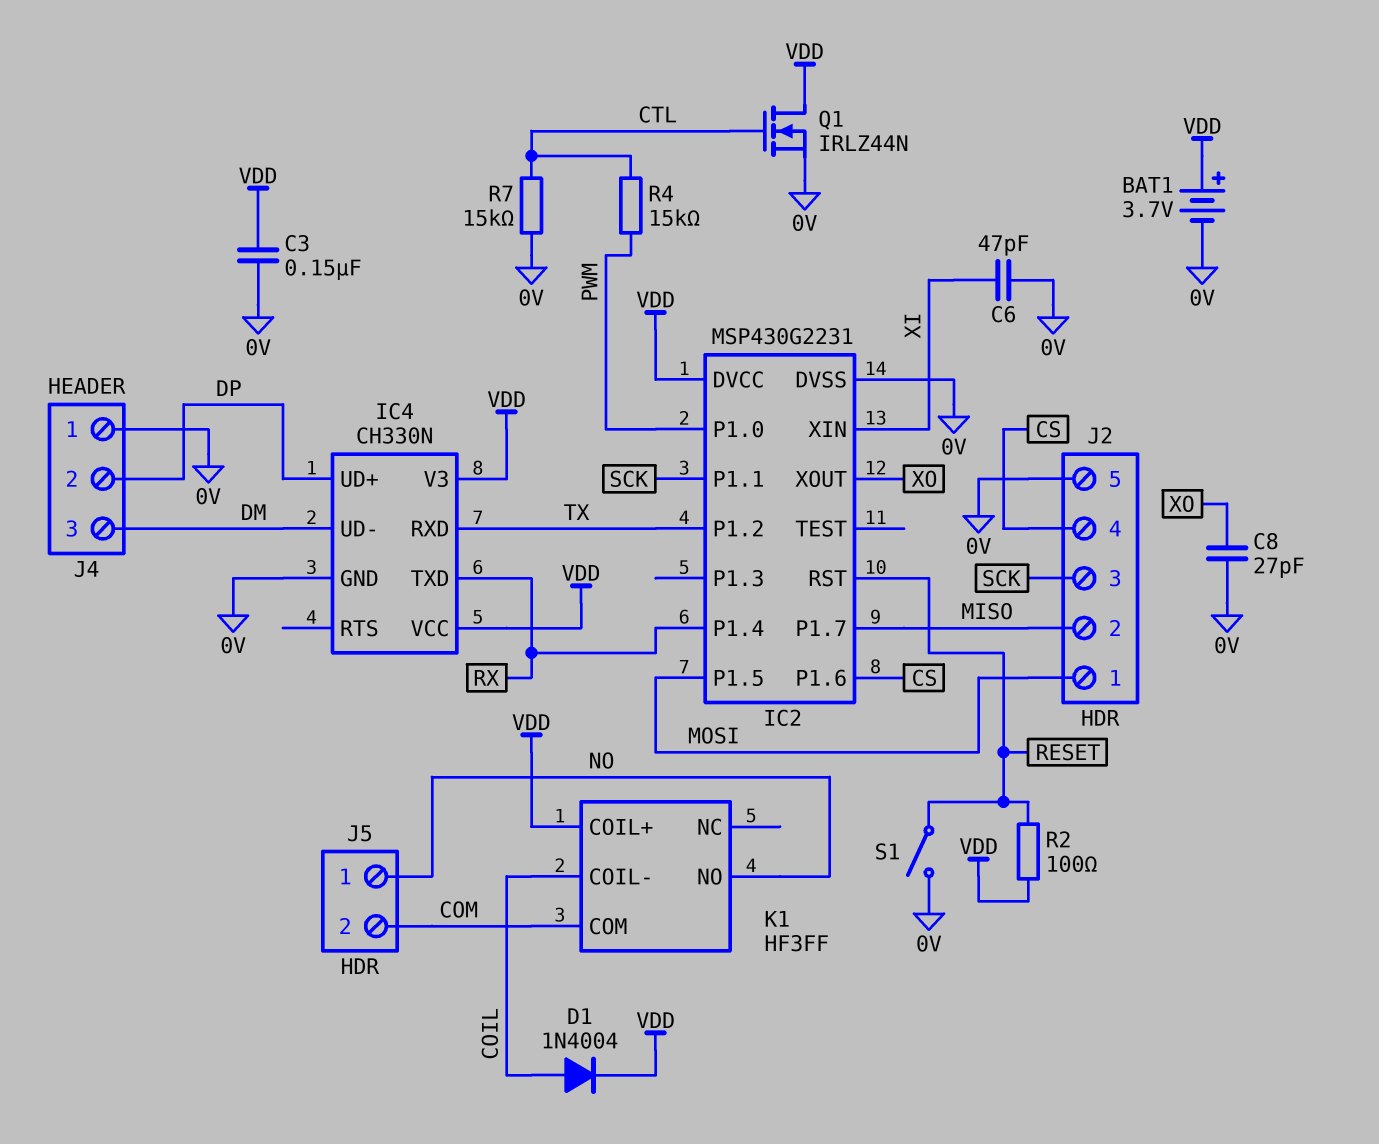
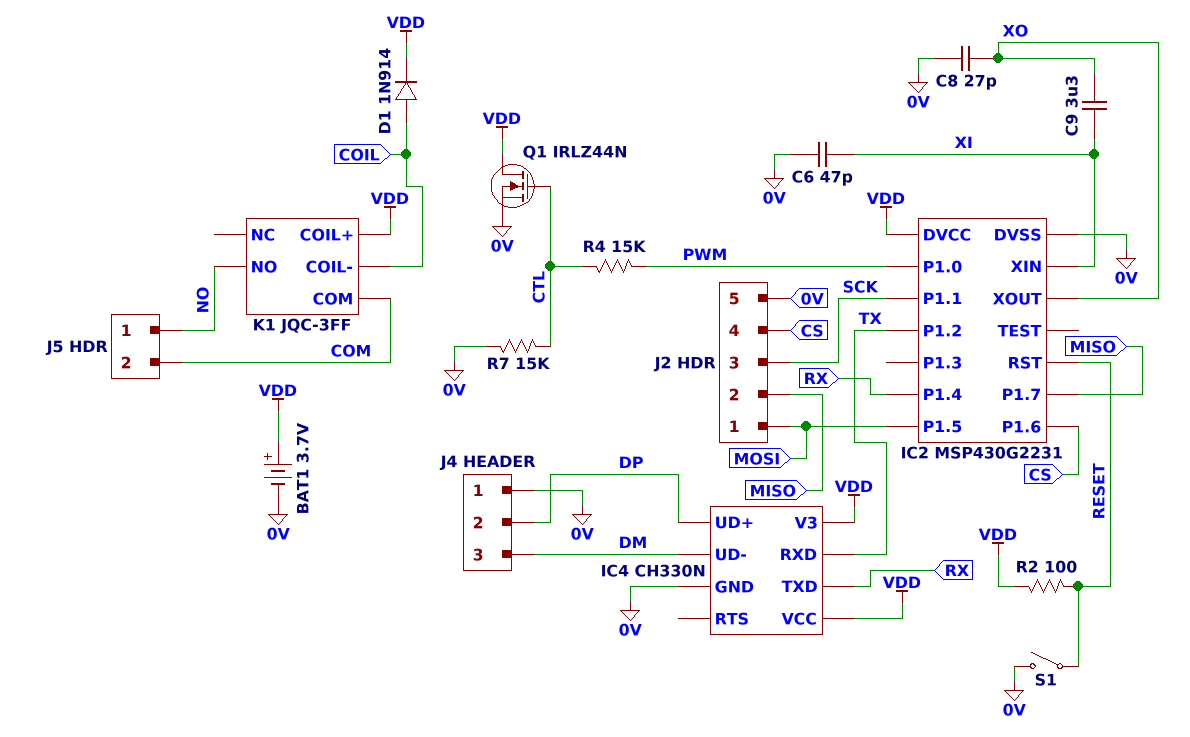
C3: 150nF (0V, VDD) -> none
C9: none -> 3.3uF (XI, XO)
D1: diode 1N4004 (A COIL, K VDD) -> diode 1N914 (A COIL, K VDD)
K1: HF3FF -> JQC-3FF

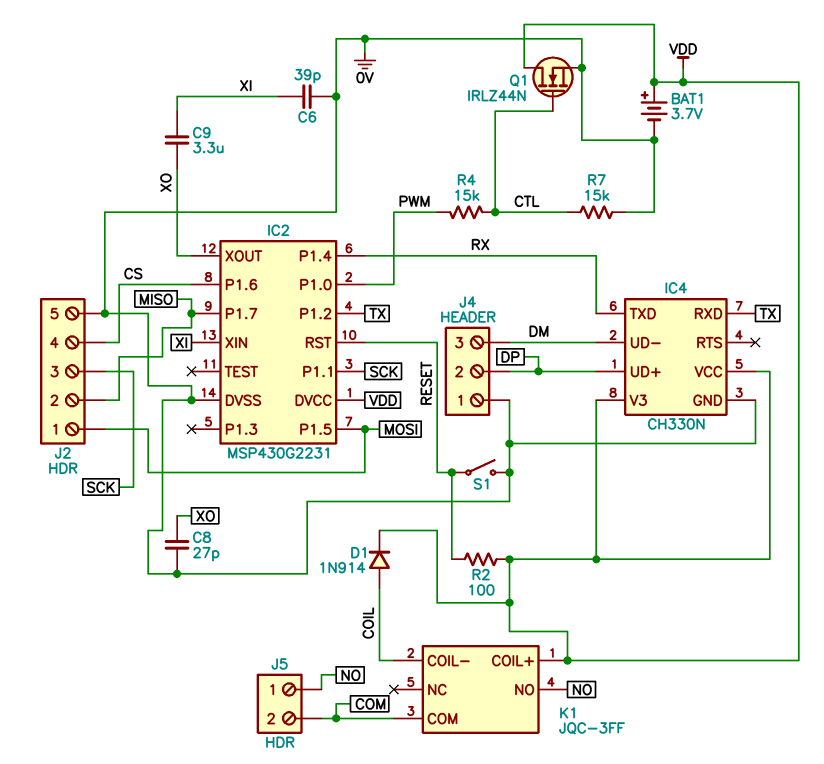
C6: 47pF (0V, XI) -> 39pF (0V, XI)

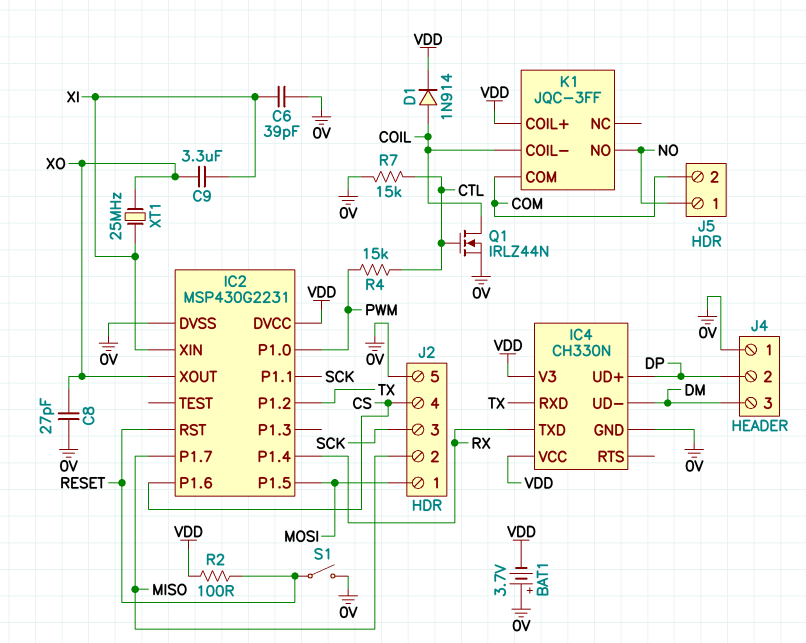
BAT1: 3.7V (plus VDD, minus 0V) -> 3.7V (plus 0V, minus VDD)
Q1: NMOS IRLZ44N (G CTL, D VDD, S 0V) -> NMOS IRLZ44N (G CTL, D COIL, S 0V)
XT1: none -> 25MHz (XI, XO)

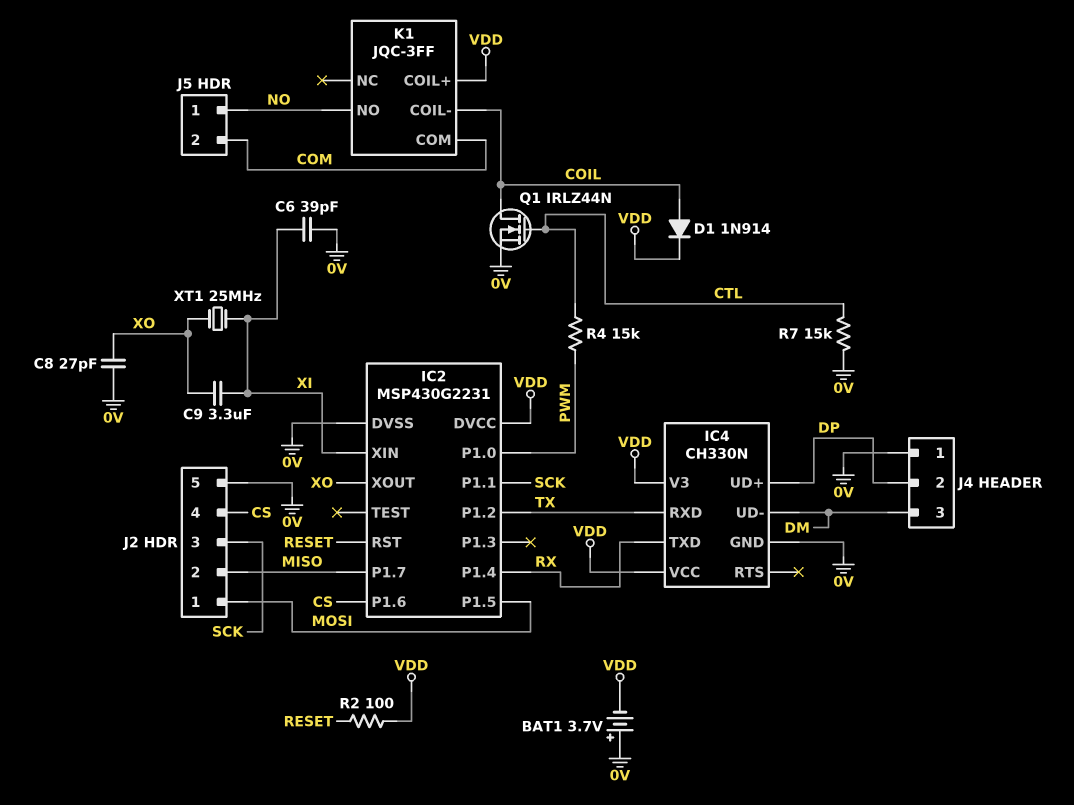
S1: switch (0V, RESET) -> none

